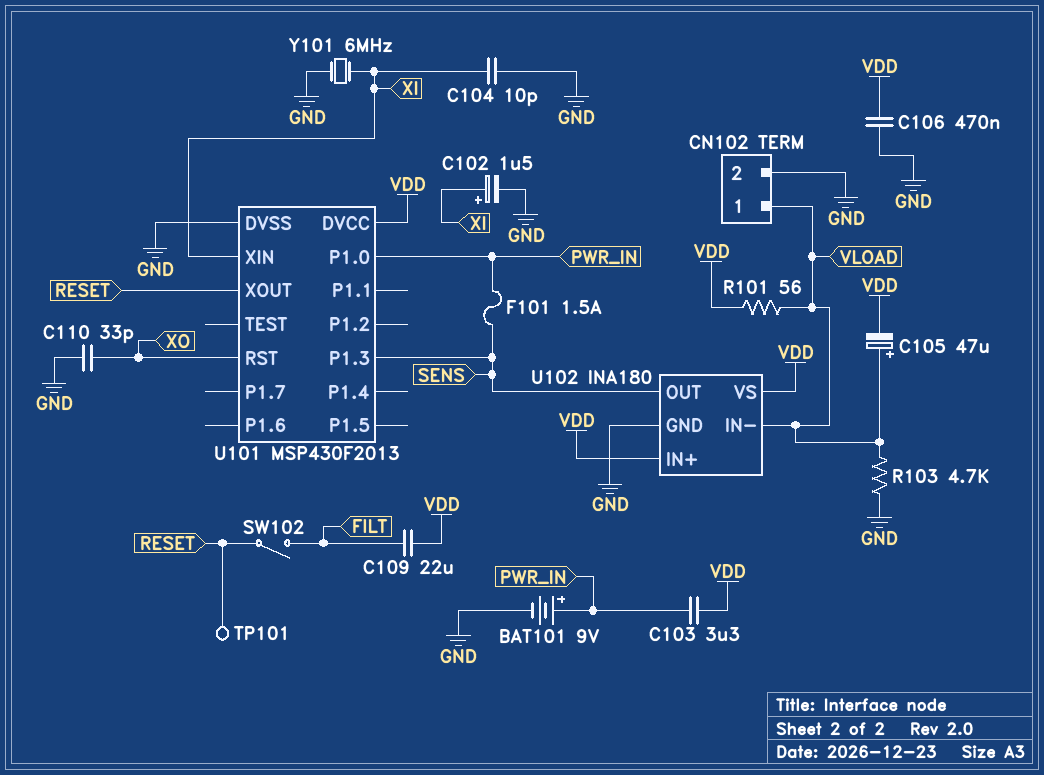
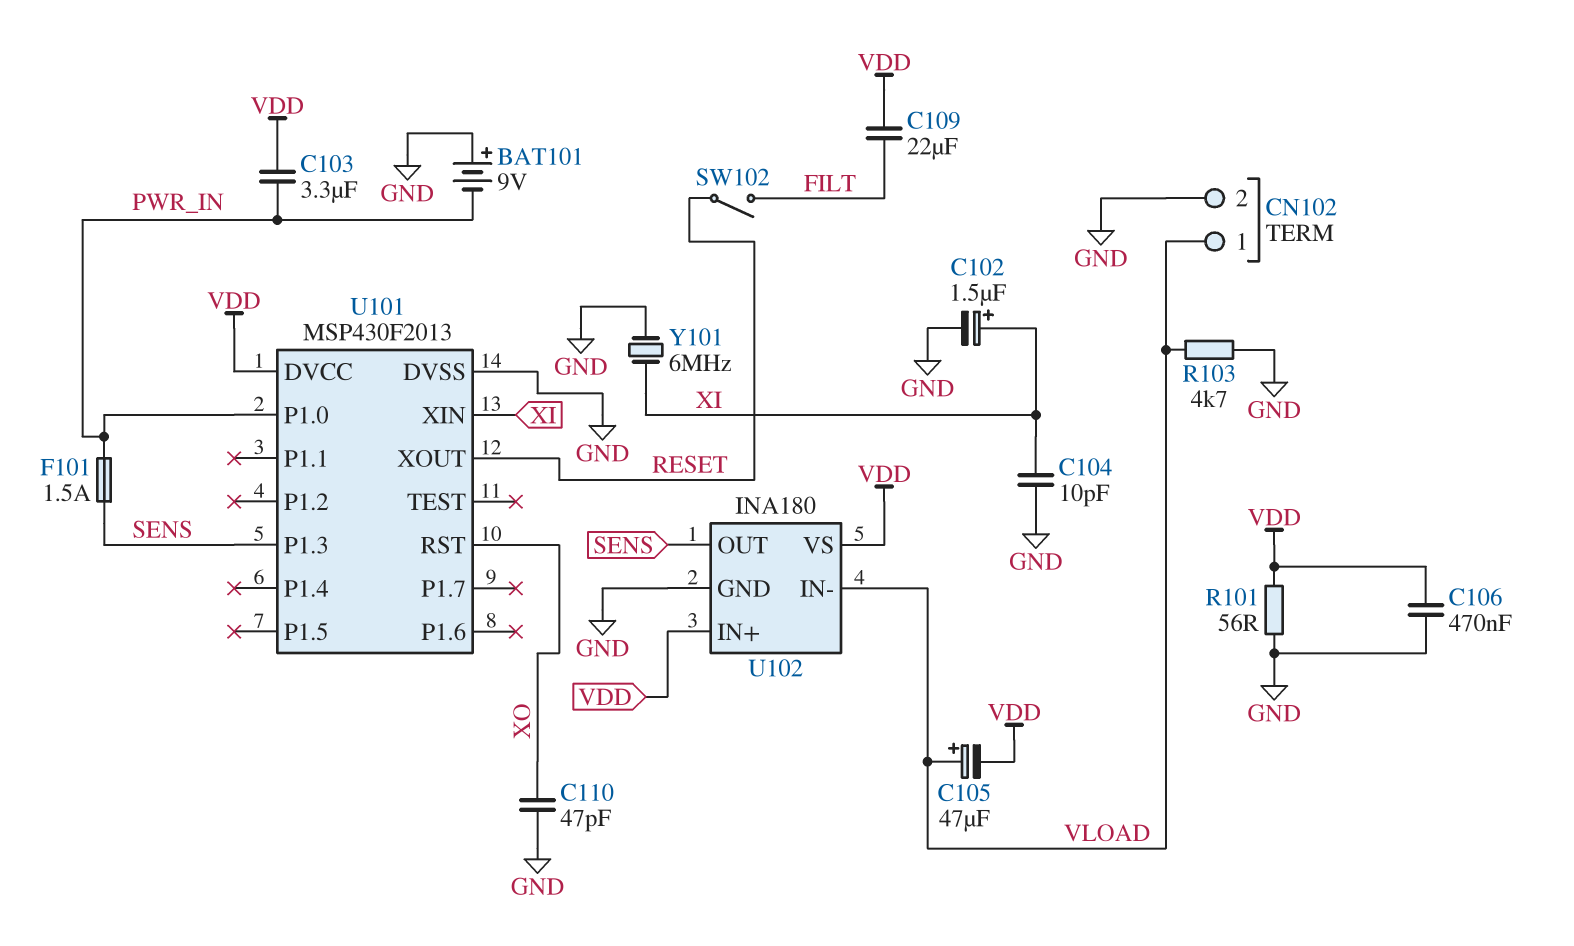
BAT101: 9V (plus PWR_IN, minus GND) -> 9V (plus GND, minus PWR_IN)
C110: 33pF (GND, XO) -> 47pF (GND, XO)
R101: 56 (VDD, VLOAD) -> 56 (GND, VDD)
TP101: test point (RESET) -> none

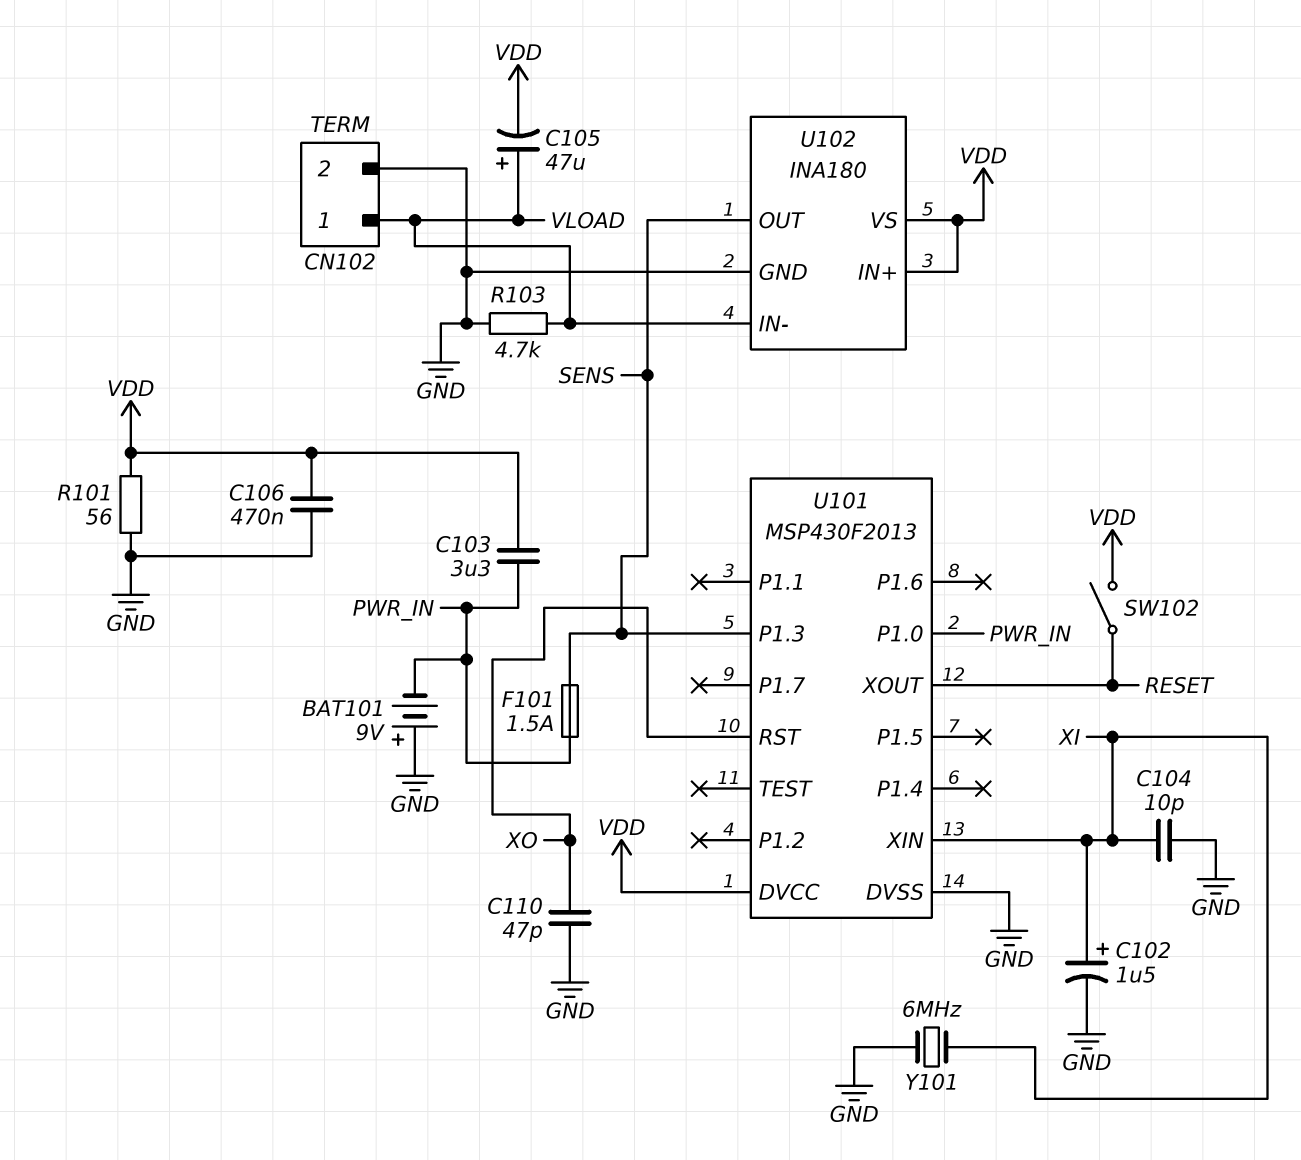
C109: 22uF (FILT, VDD) -> none
SW102: switch (FILT, RESET) -> switch (RESET, VDD)

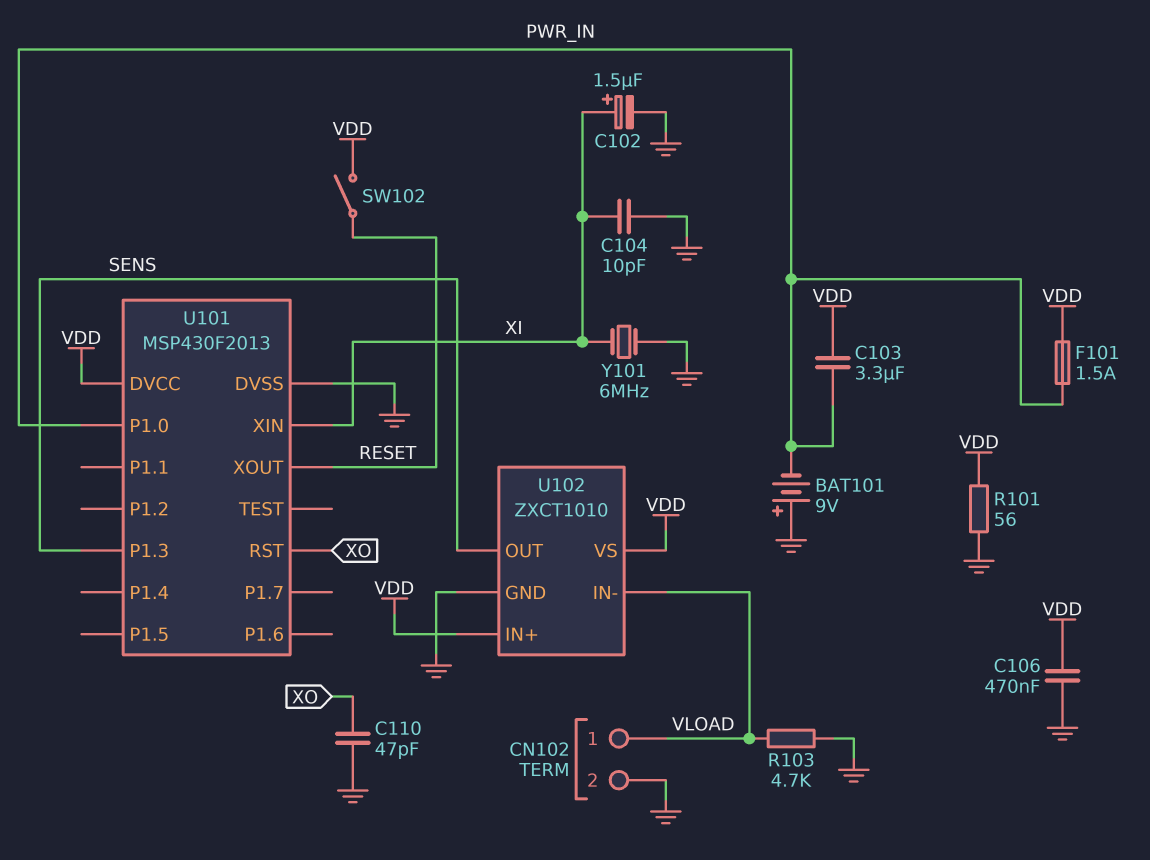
C105: 47uF (plus VLOAD, minus VDD) -> none
F101: 1.5A (PWR_IN, SENS) -> 1.5A (PWR_IN, VDD)
U102: INA180 -> ZXCT1010

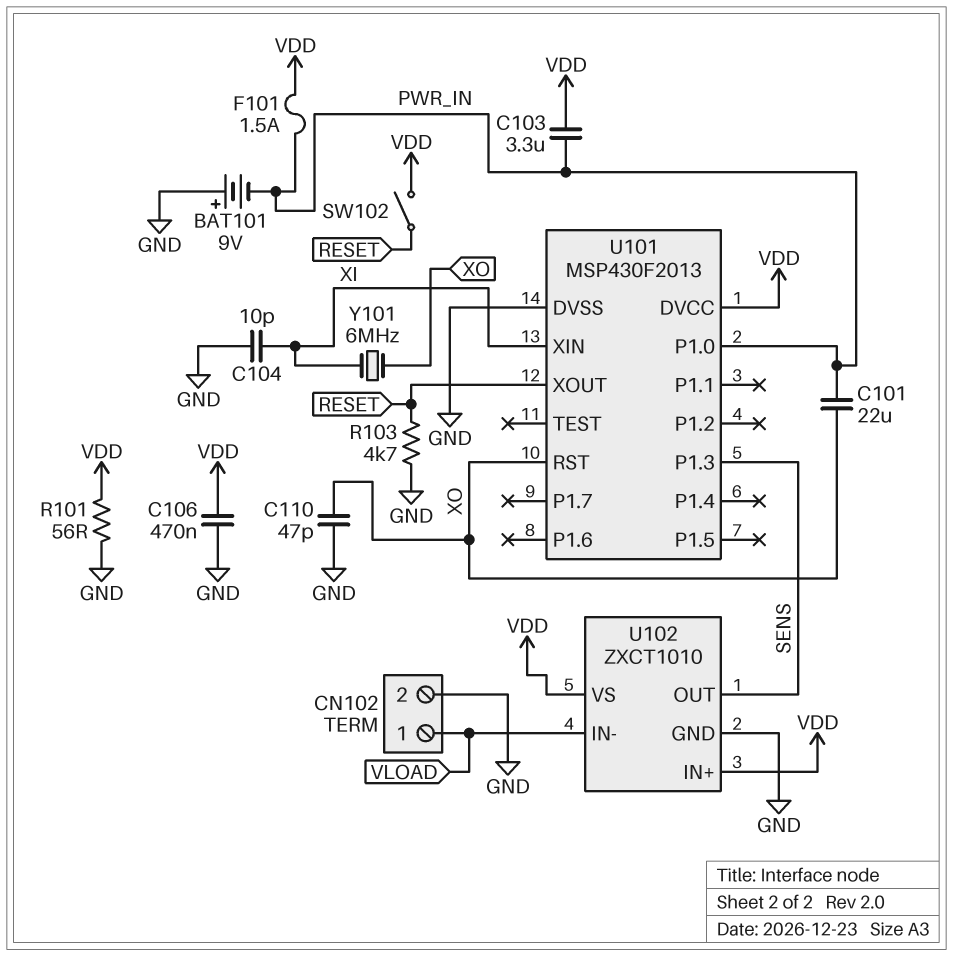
C101: none -> 22uF (PWR_IN, XO)
C102: 1.5uF (plus XI, minus GND) -> none
R103: 4.7k (GND, VLOAD) -> 4.7k (GND, RESET)
Y101: 6MHz (GND, XI) -> 6MHz (XI, XO)

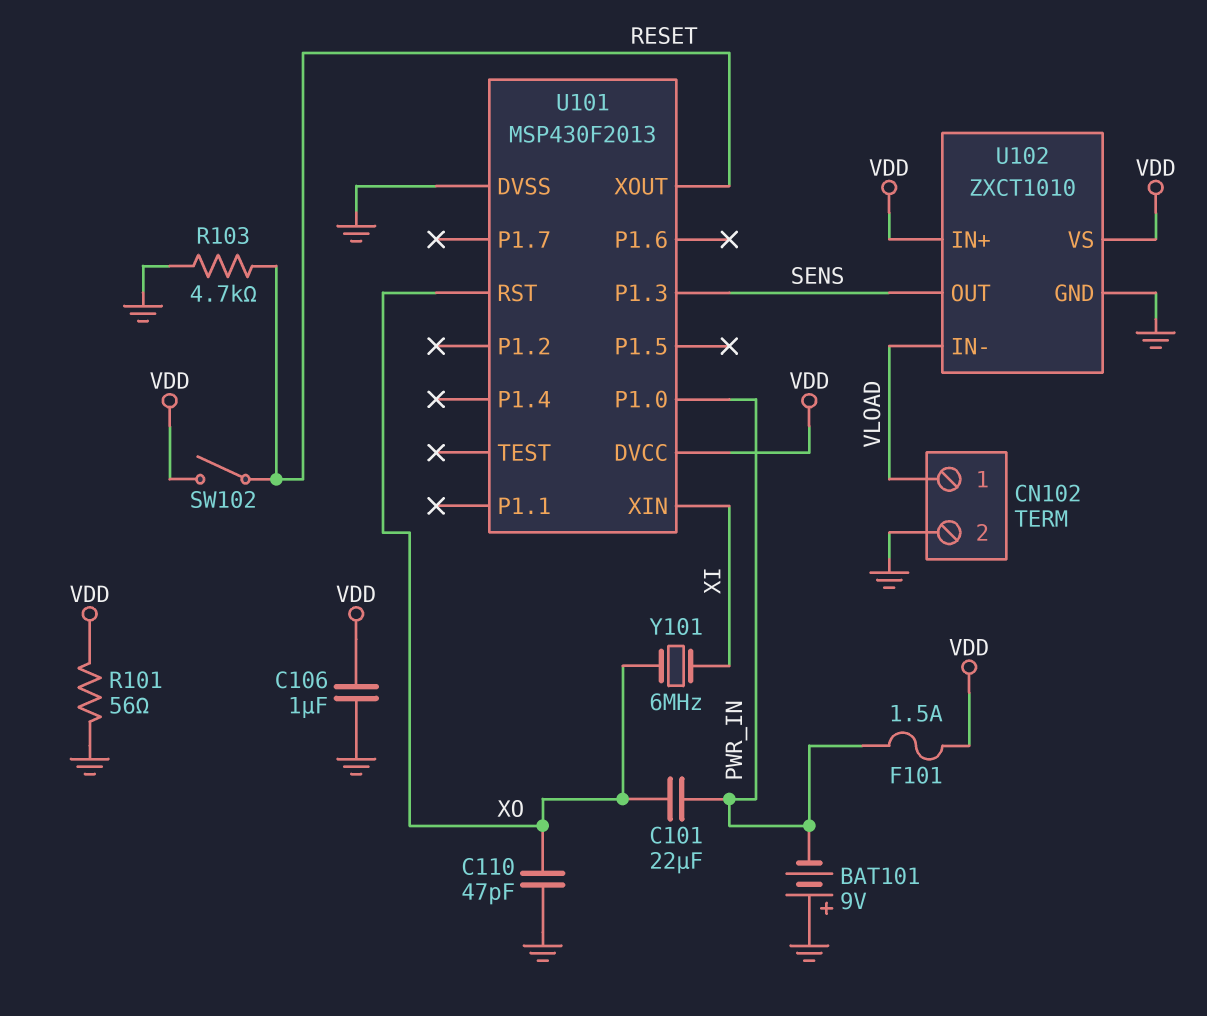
C103: 3.3uF (PWR_IN, VDD) -> none
C104: 10pF (GND, XI) -> none
C106: 470nF (GND, VDD) -> 1uF (GND, VDD)

